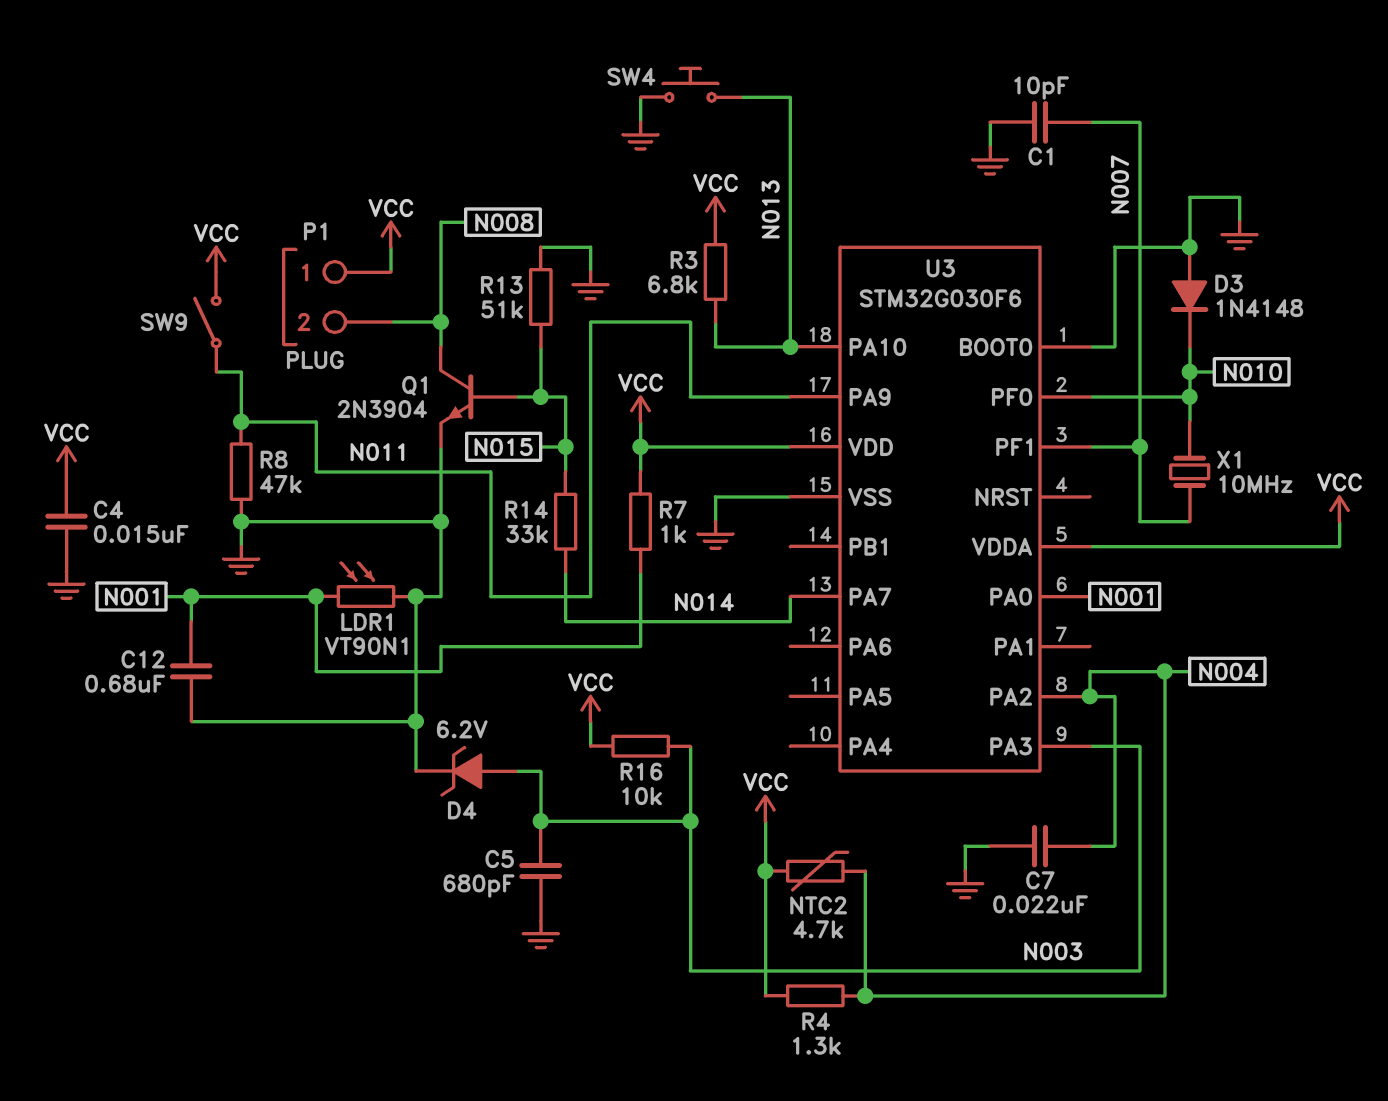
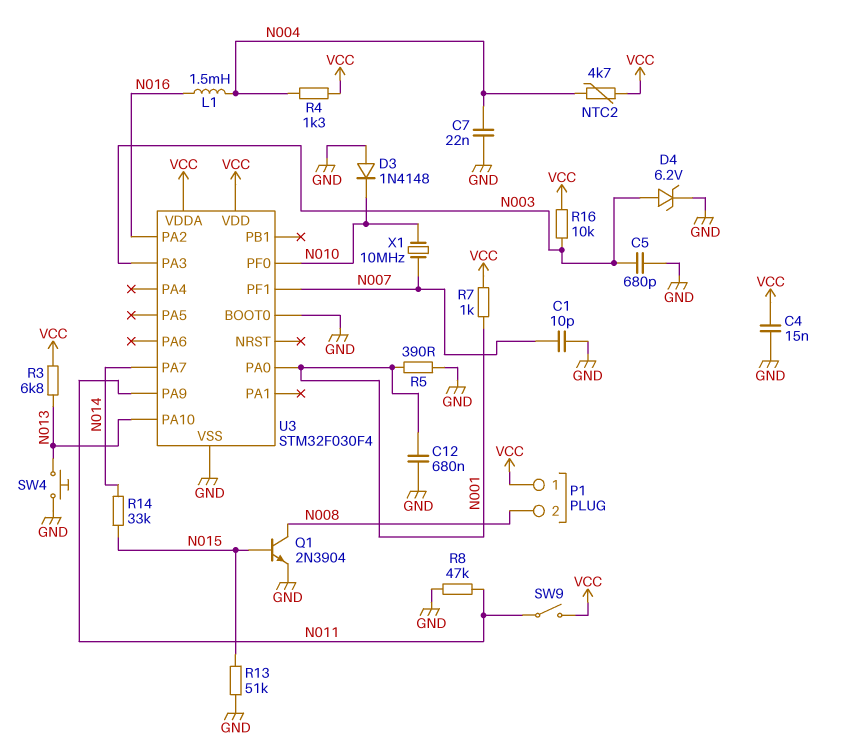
L1: none -> 1.5mH (N004, N016)
LDR1: VT90N1 (GND, N001) -> none
R5: none -> 390 (GND, N001)
U3: STM32G030F6 -> STM32F030F4
U3 pin PA2: N004 -> N016

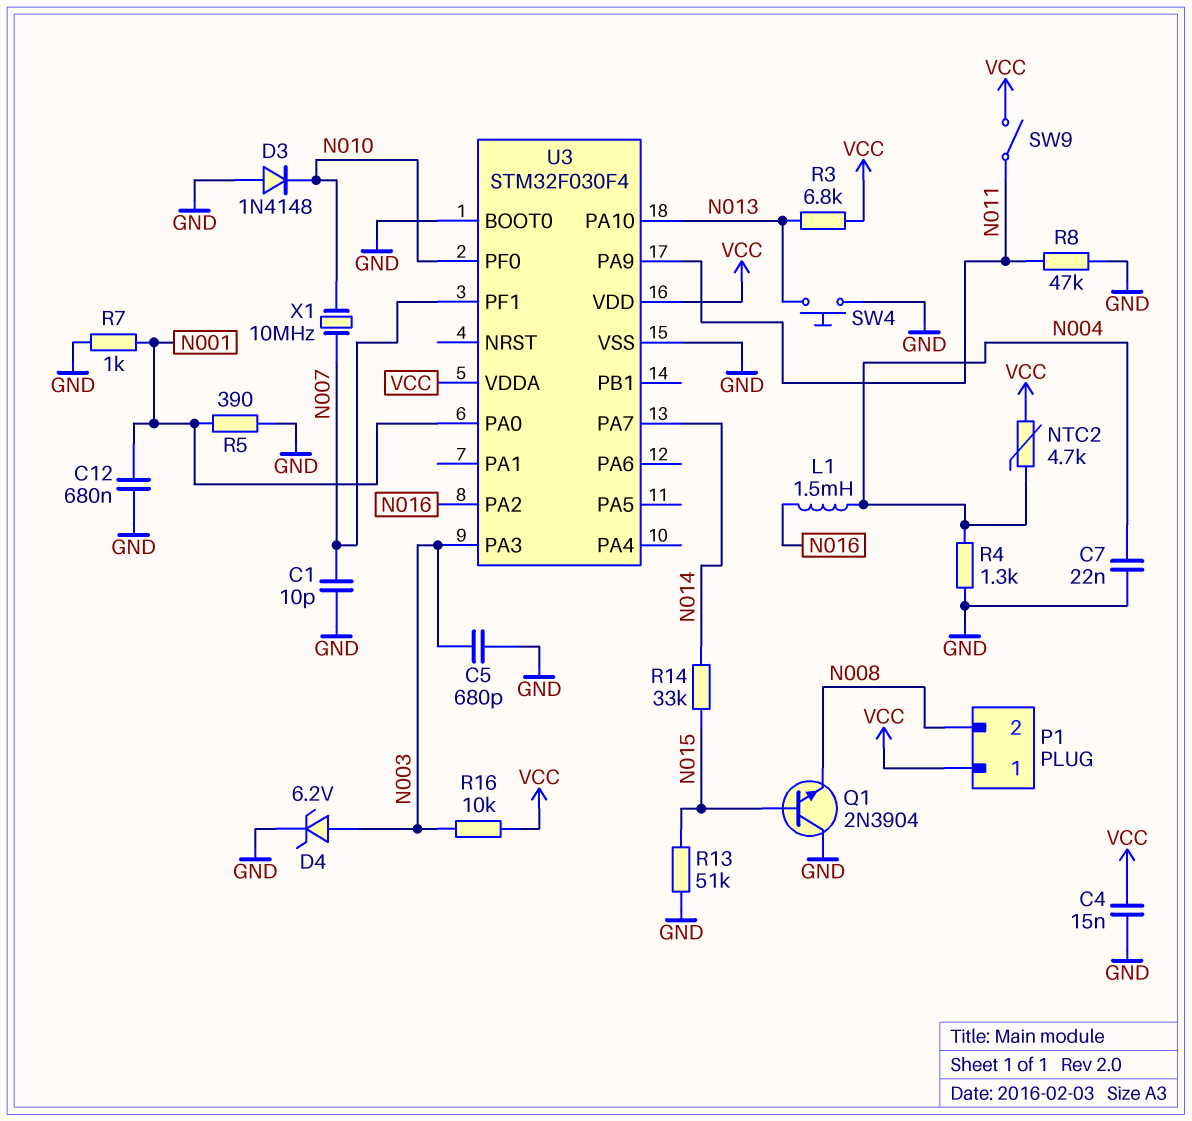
Q1: NPN 2N3904 (B N015, C N008, E GND) -> NPN 2N3904 (B N015, C GND, E N008)
R4: 1.3k (N004, VCC) -> 1.3k (GND, N004)
R7: 1k (N001, VCC) -> 1k (GND, N001)

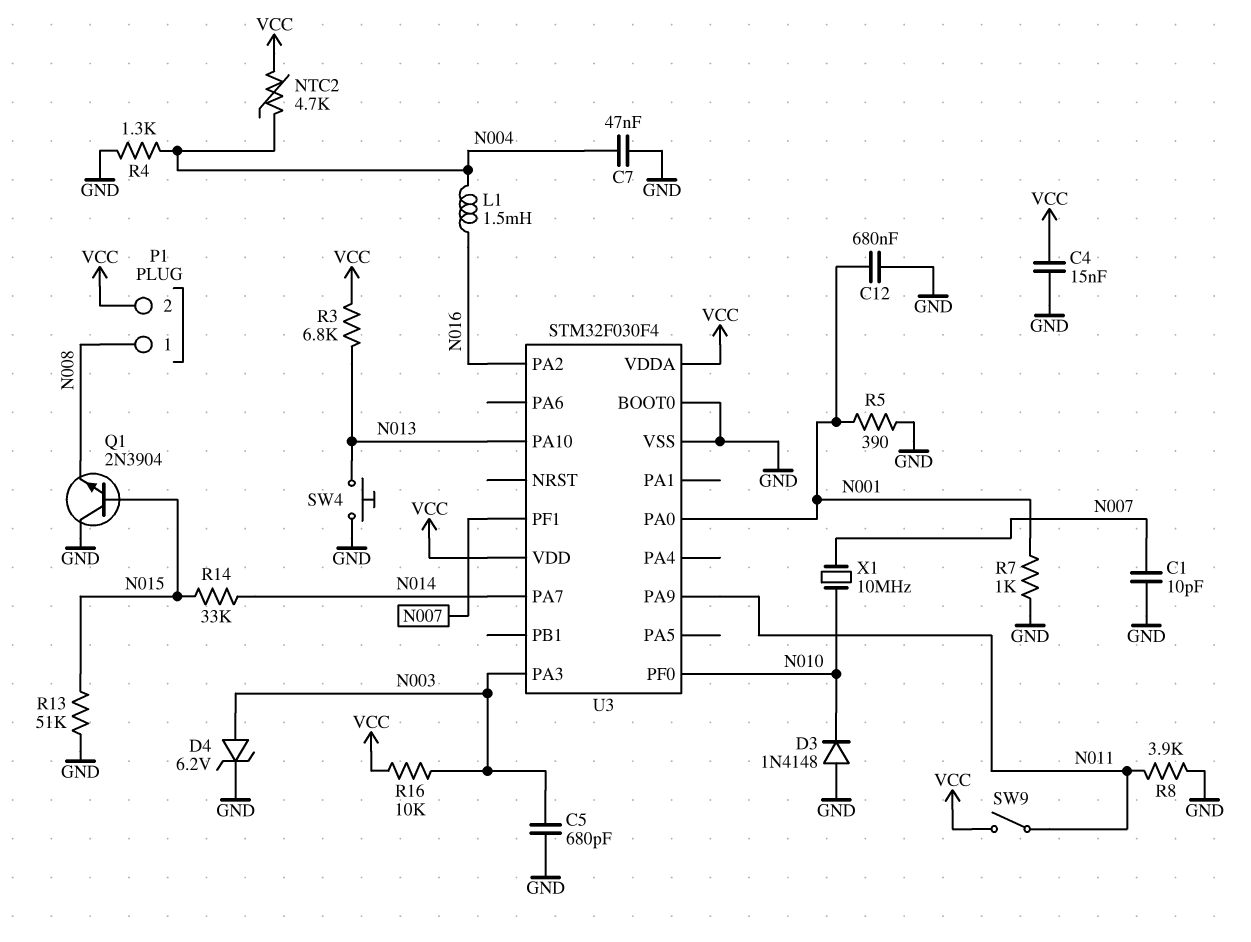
C7: 22nF (GND, N004) -> 47nF (GND, N004)
P1 pin 1: VCC -> N008
P1 pin 2: N008 -> VCC
R8: 47k (GND, N011) -> 3.9k (GND, N011)

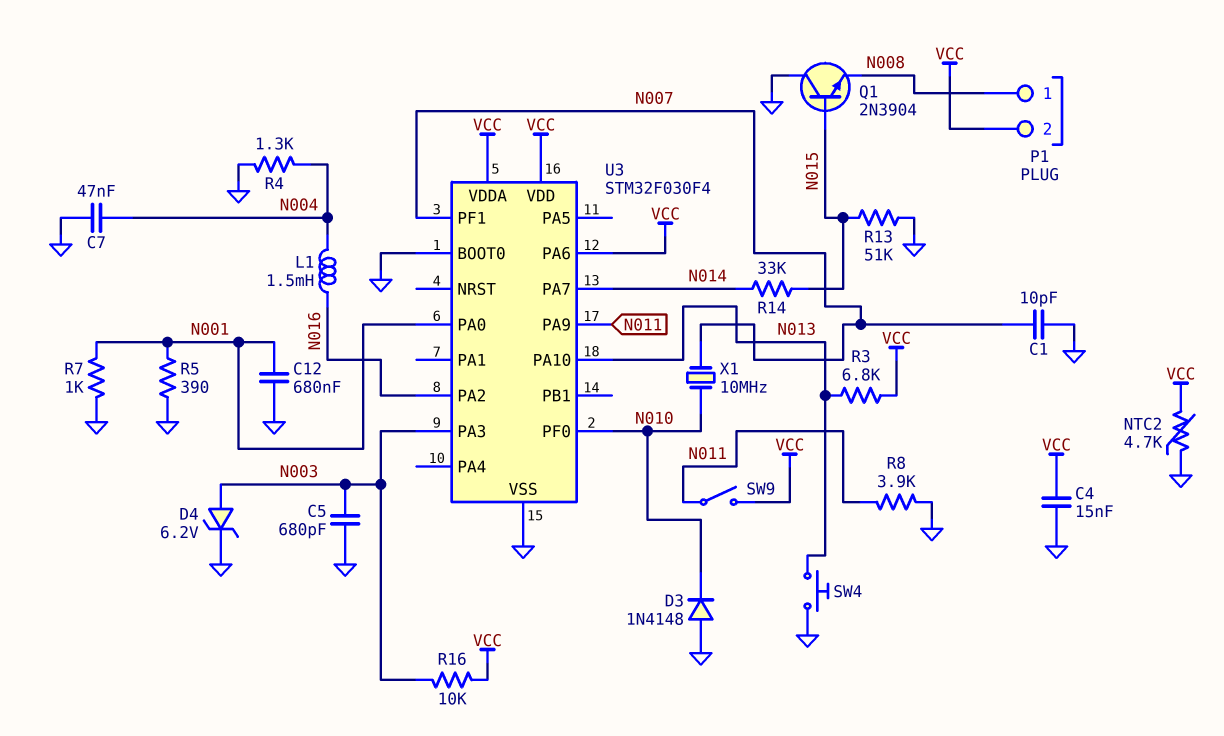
NTC2: 4.7k (N004, VCC) -> 4.7k (GND, VCC)
U3 pin PA6: none -> VCC

